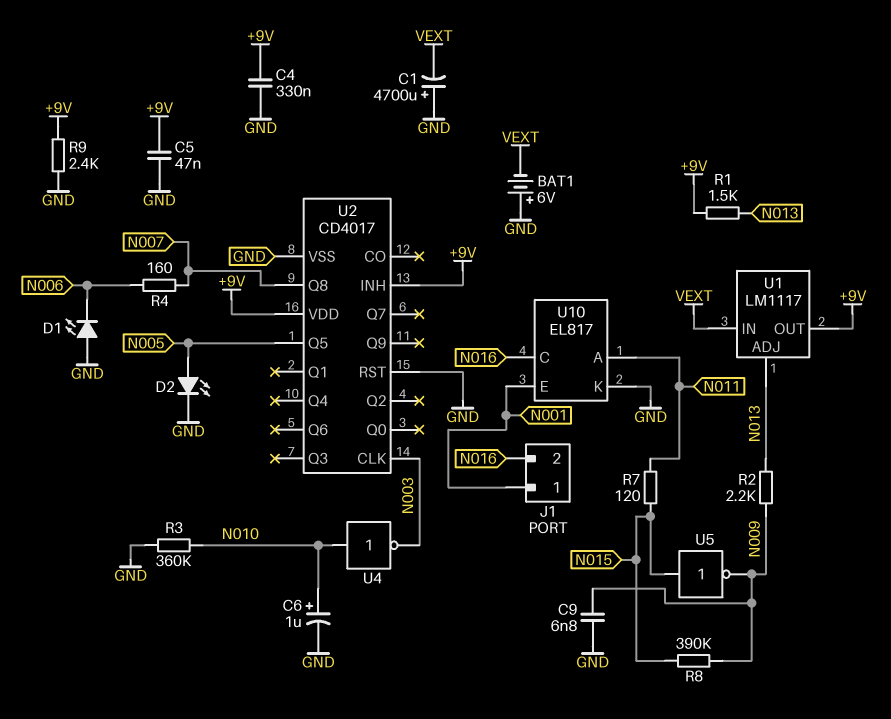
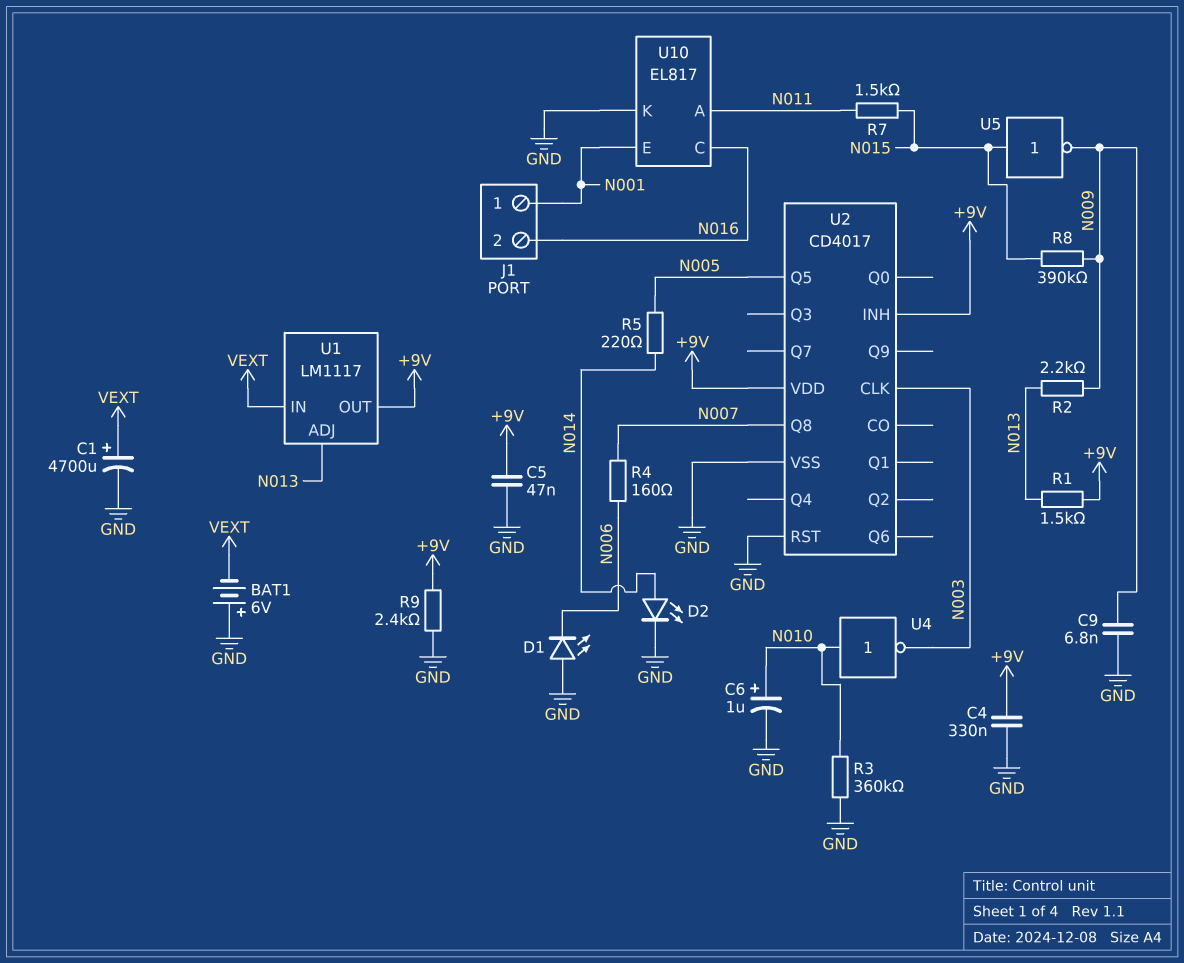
C1: 4700uF (plus GND, minus VEXT) -> 4700uF (plus VEXT, minus GND)
D2: LED (A N005, K GND) -> LED (A N014, K GND)
R5: none -> 220 (N005, N014)
R7: 120 (N011, N015) -> 1.5k (N011, N015)

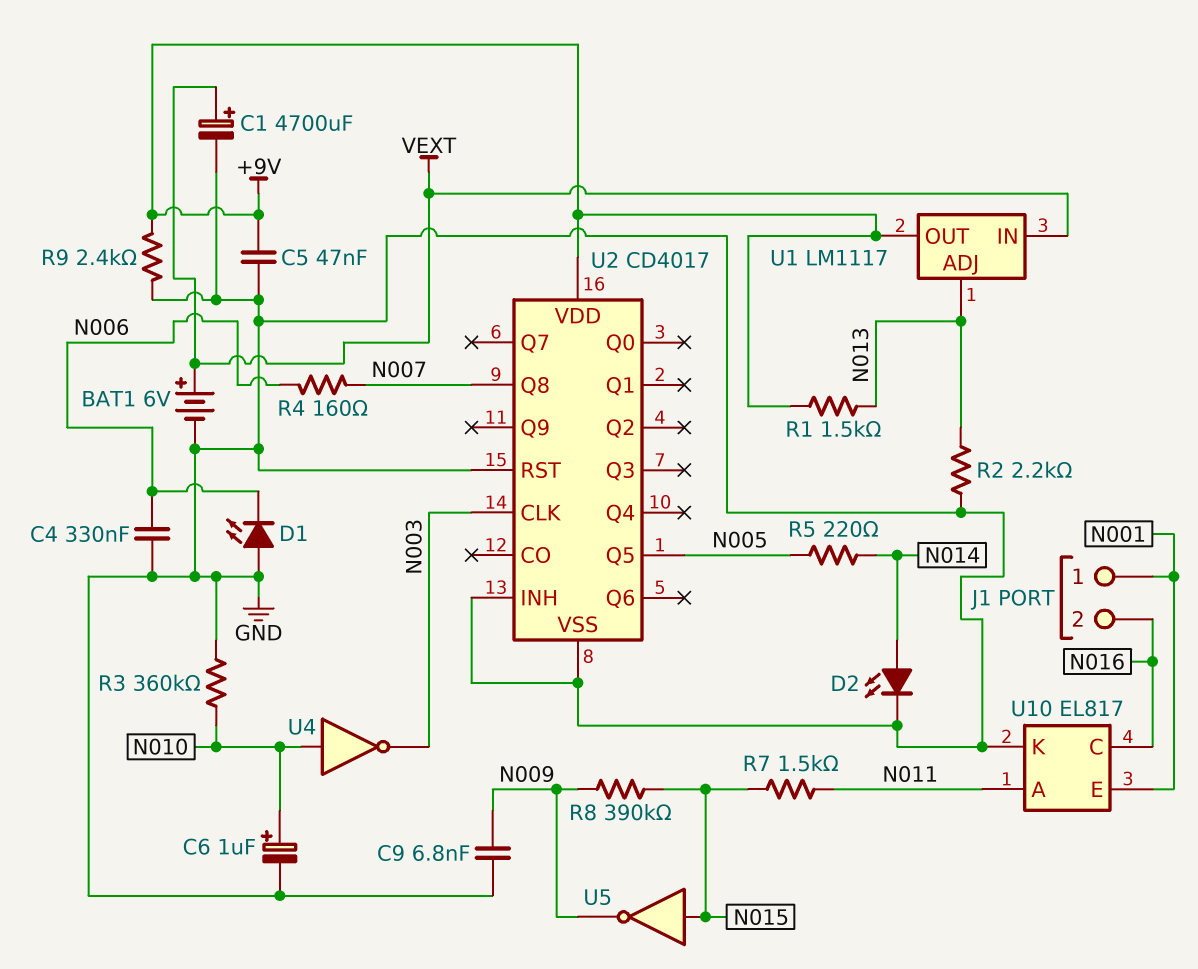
BAT1: 6V (plus GND, minus VEXT) -> 6V (plus VEXT, minus GND)
C4: 330nF (+9V, GND) -> 330nF (GND, N006)
R2: 2.2k (N009, N013) -> 2.2k (GND, N013)
U2 pin INH: +9V -> GND

